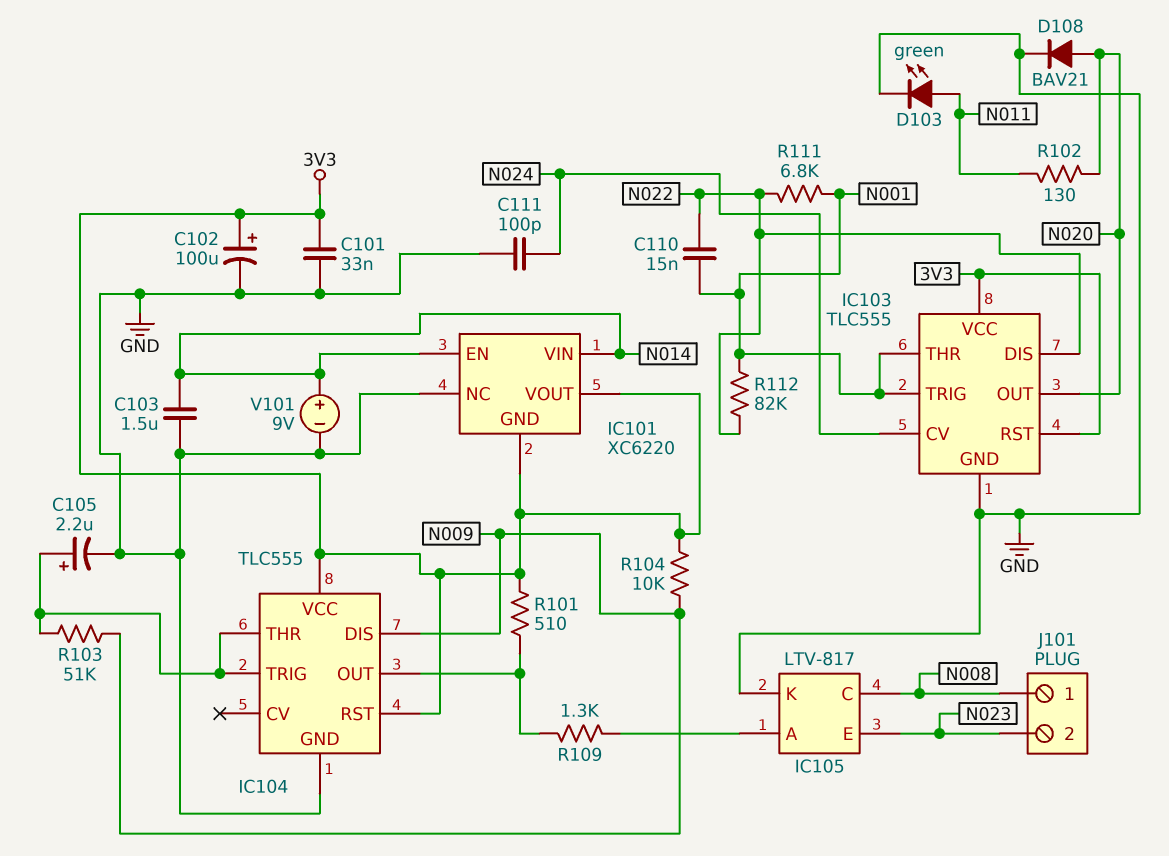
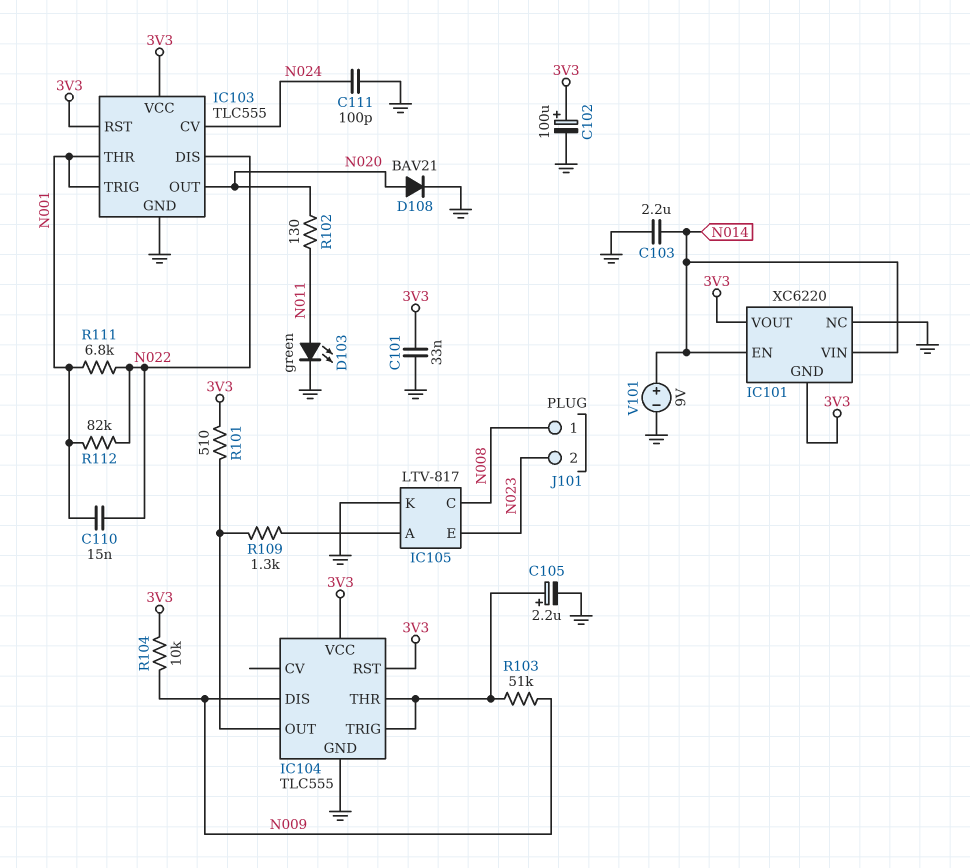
C103: 1.5uF (GND, N014) -> 2.2uF (GND, N014)

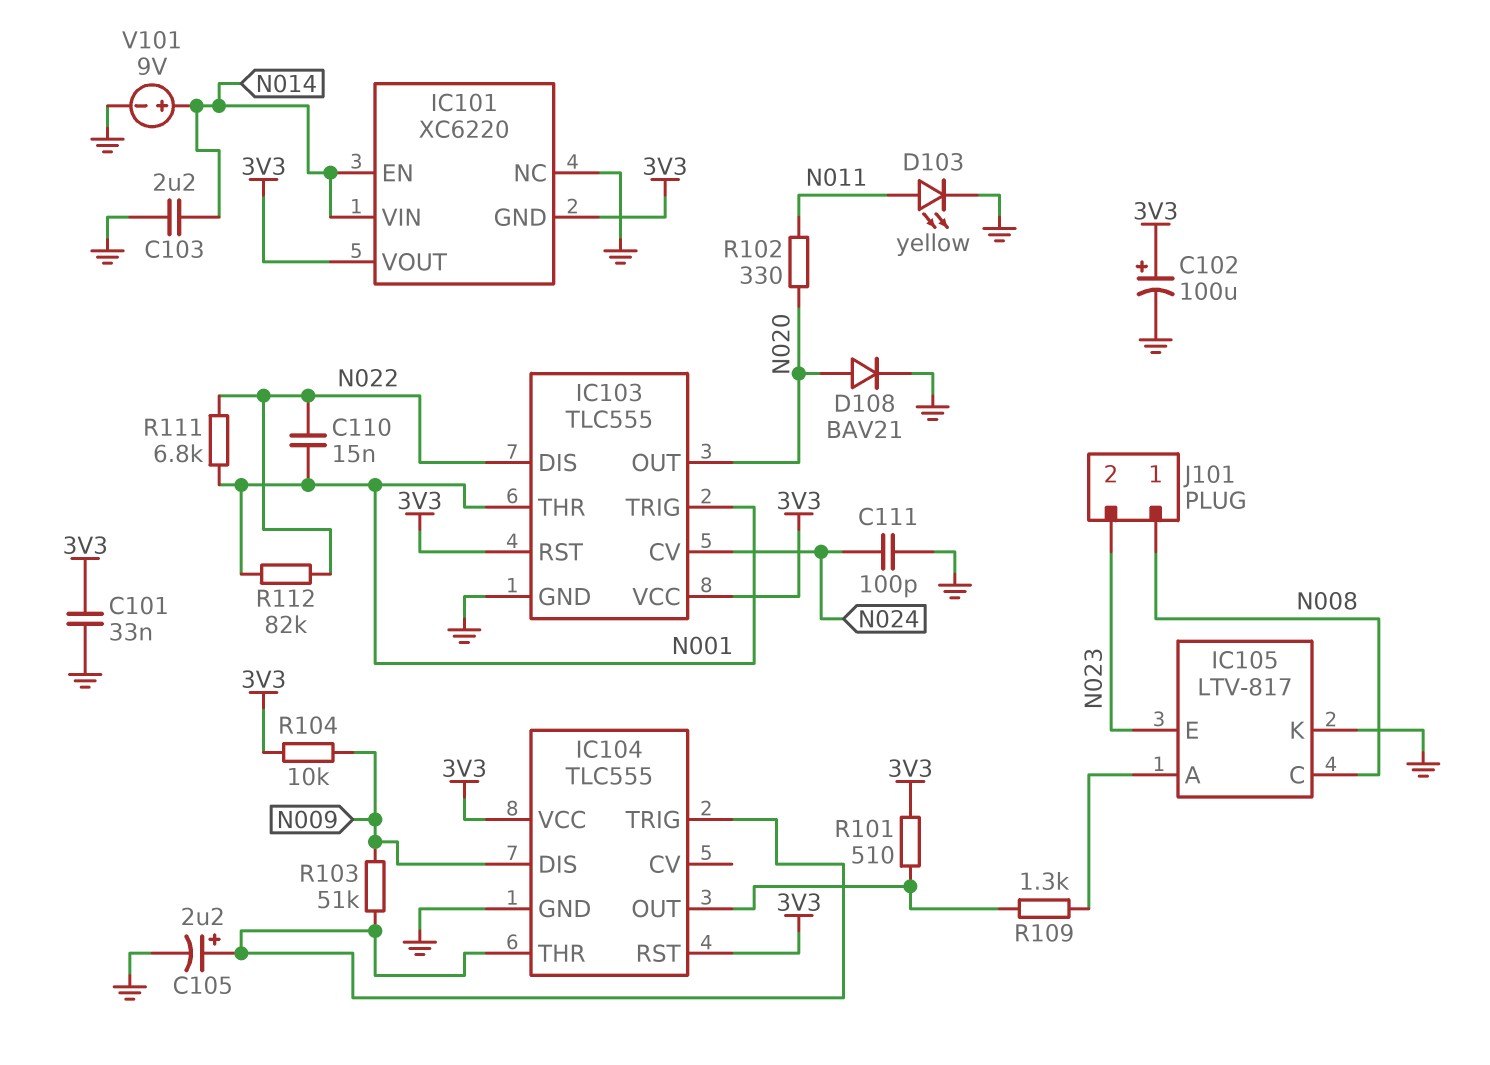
D103: LED green (A N011, K GND) -> LED yellow (A N011, K GND)
R102: 130 (N011, N020) -> 330 (N011, N020)

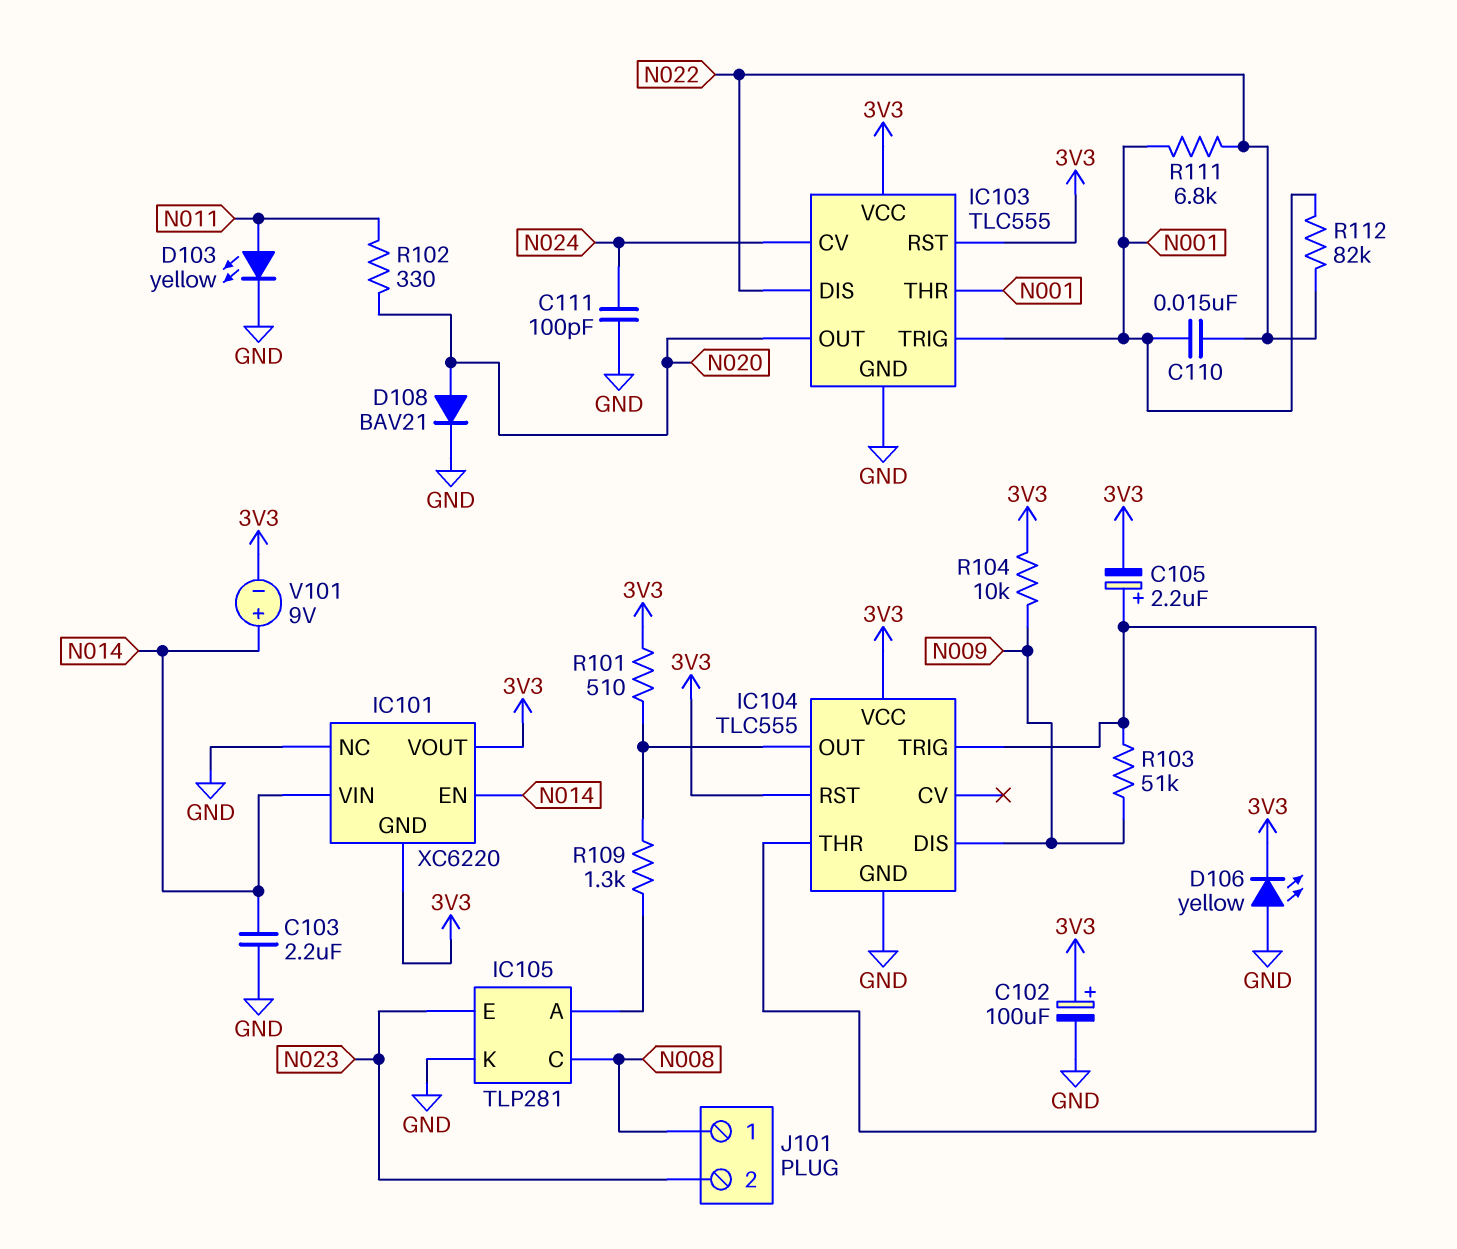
C101: 33nF (3V3, GND) -> none
C105: 2.2uF (plus IC104/THR, minus GND) -> 2.2uF (plus IC104/THR, minus 3V3)
D106: none -> LED yellow (A GND, K 3V3)
IC105: LTV-817 -> TLP281
V101: 9V (plus N014, minus GND) -> 9V (plus N014, minus 3V3)

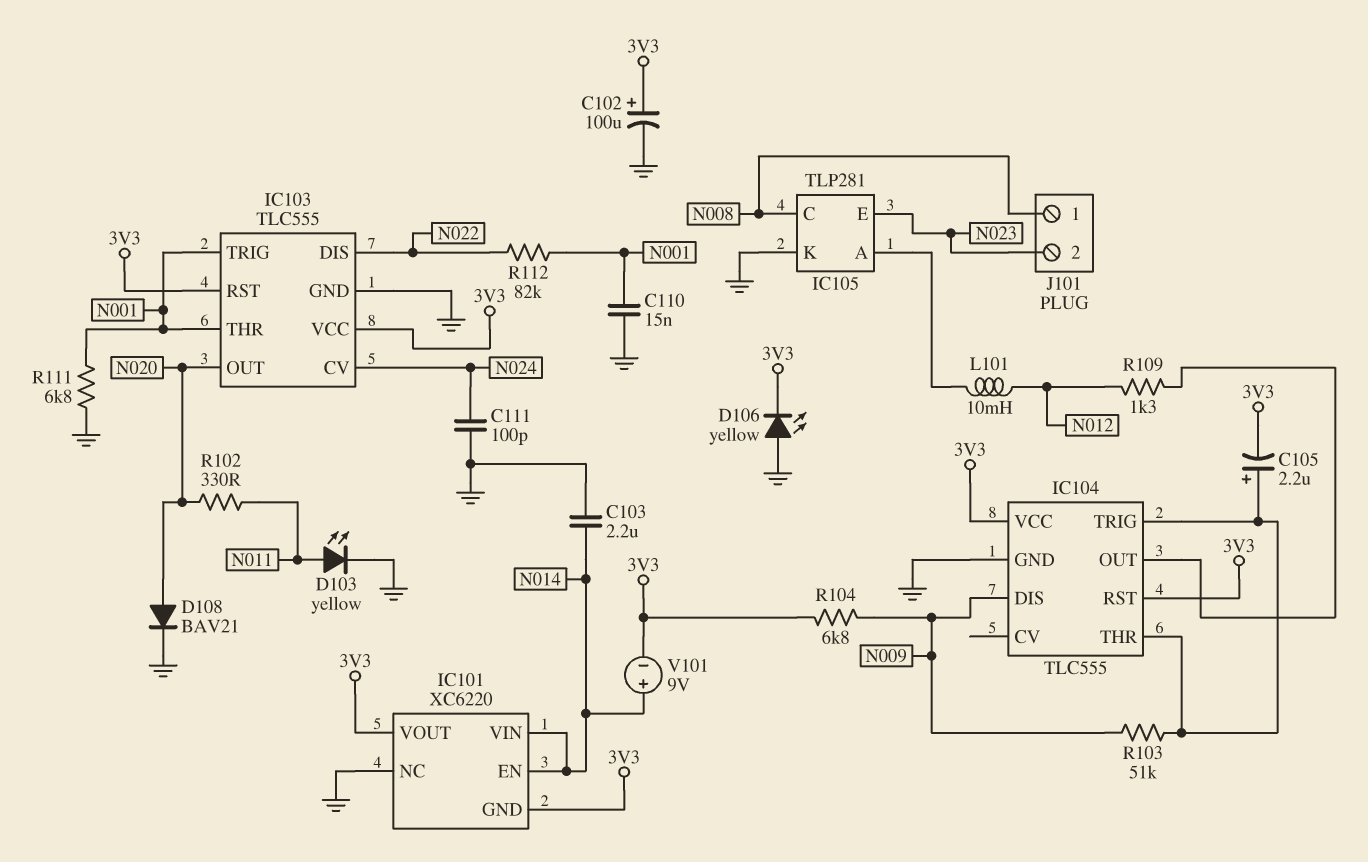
C110: 15nF (N001, N022) -> 15nF (GND, N001)
L101: none -> 10mH (IC105/A, N012)
R101: 510 (3V3, IC104/OUT) -> none
R104: 10k (3V3, N009) -> 6.8k (3V3, N009)
R109: 1.3k (IC104/OUT, IC105/A) -> 1.3k (IC104/OUT, N012)
R111: 6.8k (N001, N022) -> 6.8k (GND, N001)

